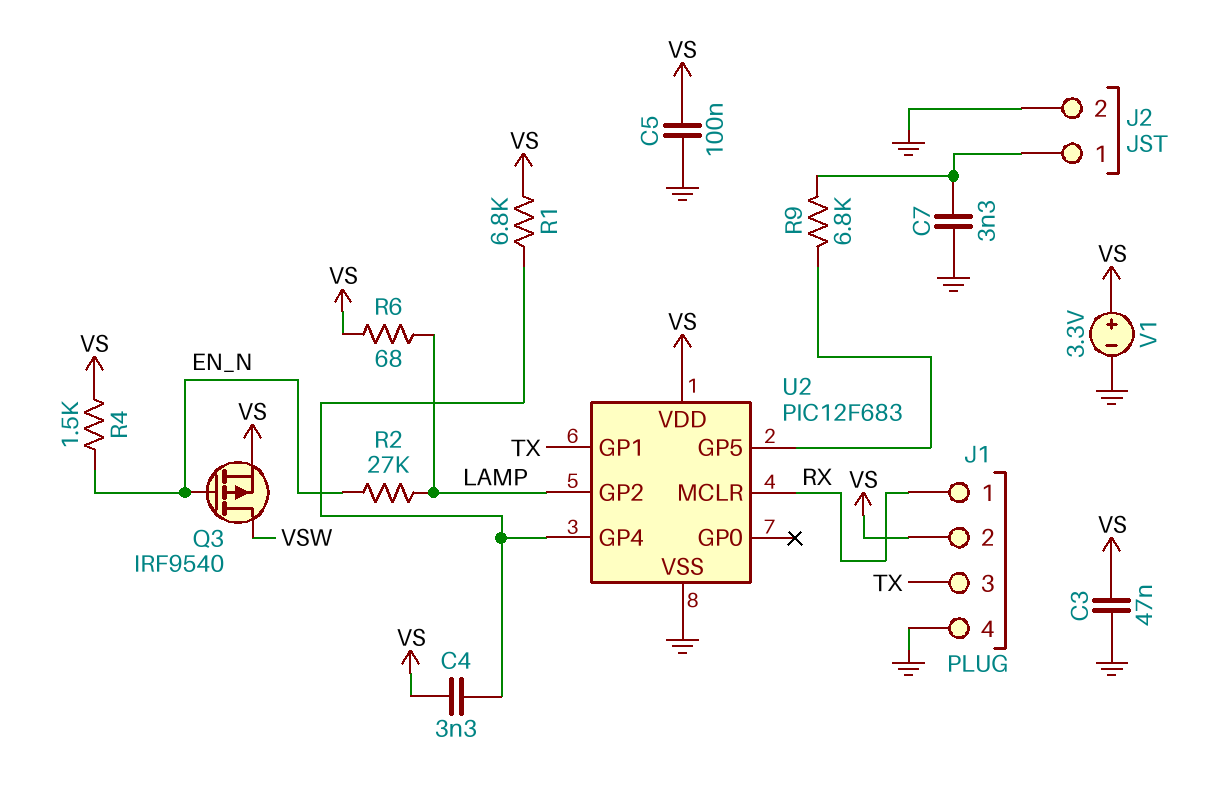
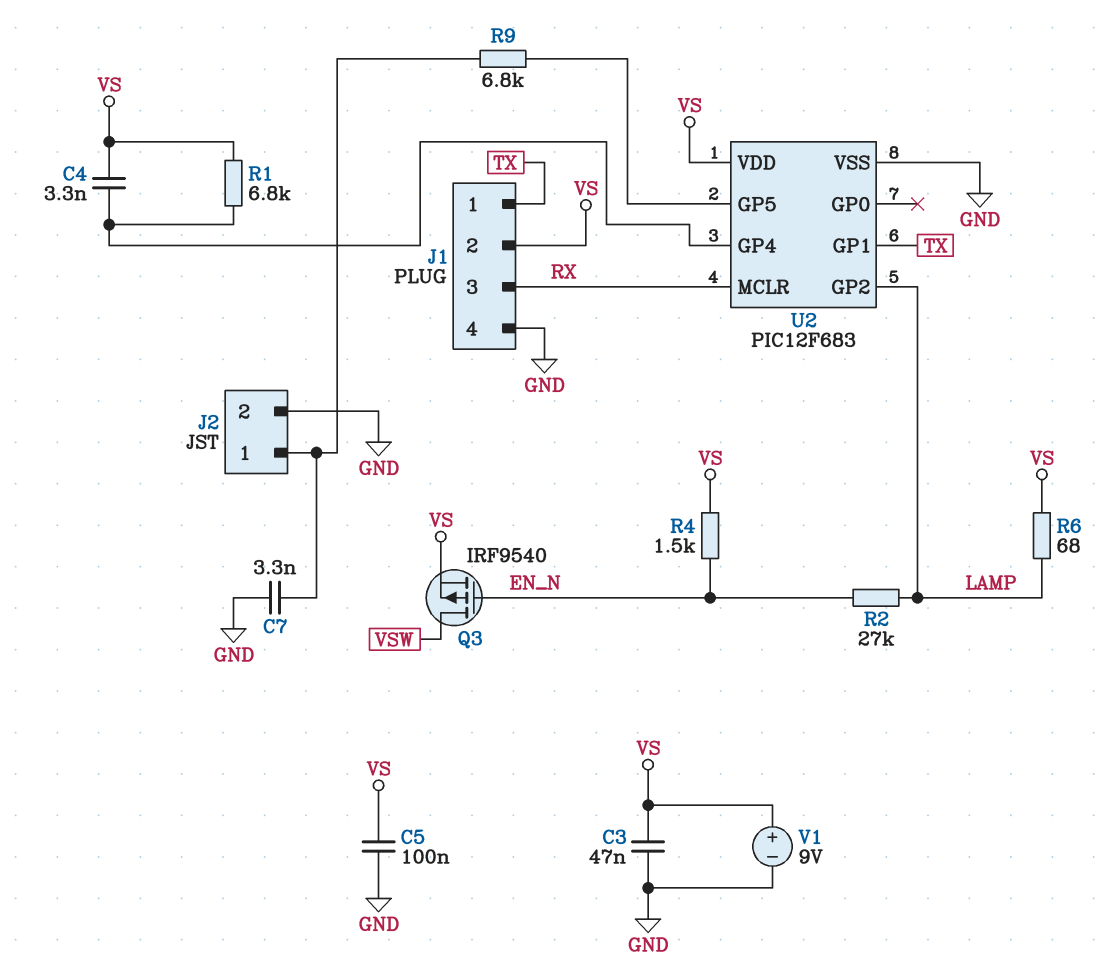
J1 pin 1: RX -> TX
J1 pin 3: TX -> RX
V1: 3.3V (plus VS, minus GND) -> 9V (plus VS, minus GND)

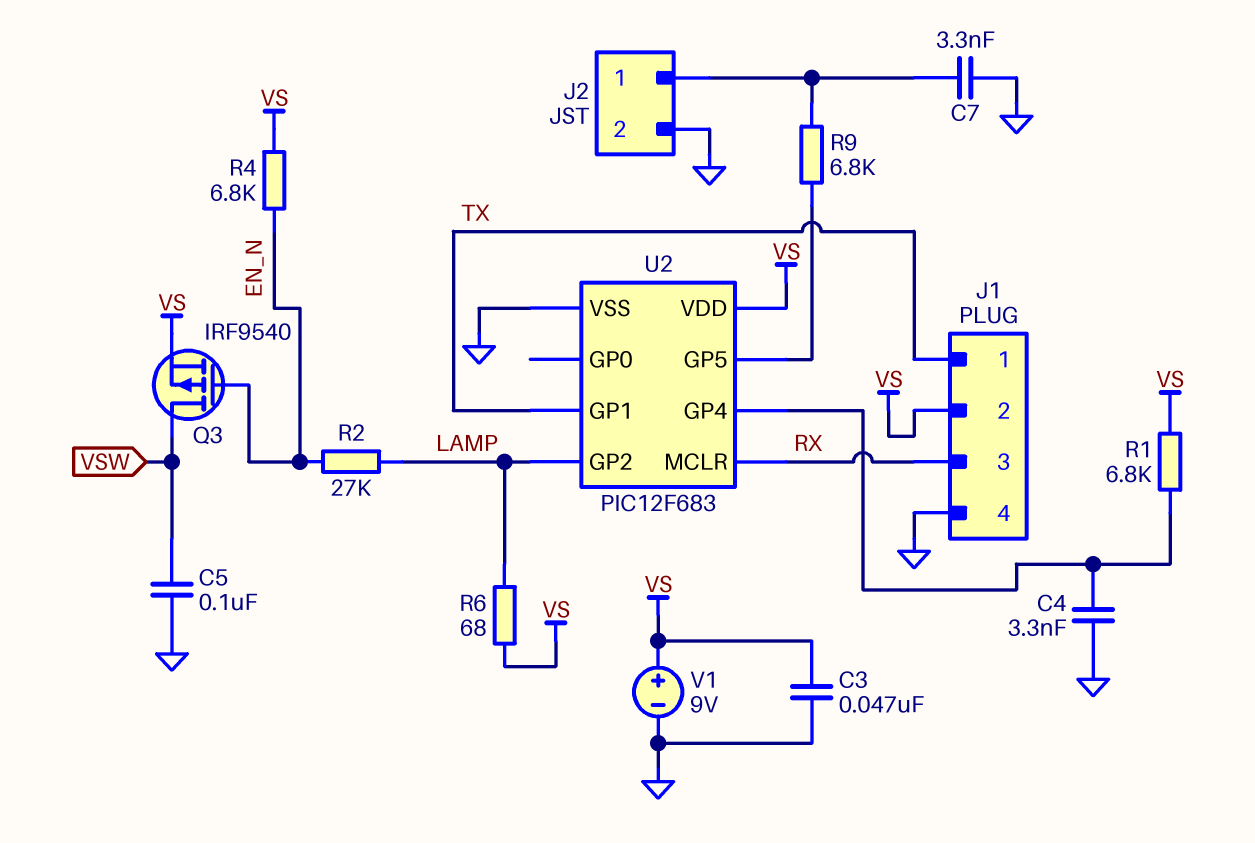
C4: 3.3nF (U2/GP4, VS) -> 3.3nF (GND, U2/GP4)
C5: 100nF (GND, VS) -> 100nF (GND, VSW)
R4: 1.5k (EN_N, VS) -> 6.8k (EN_N, VS)

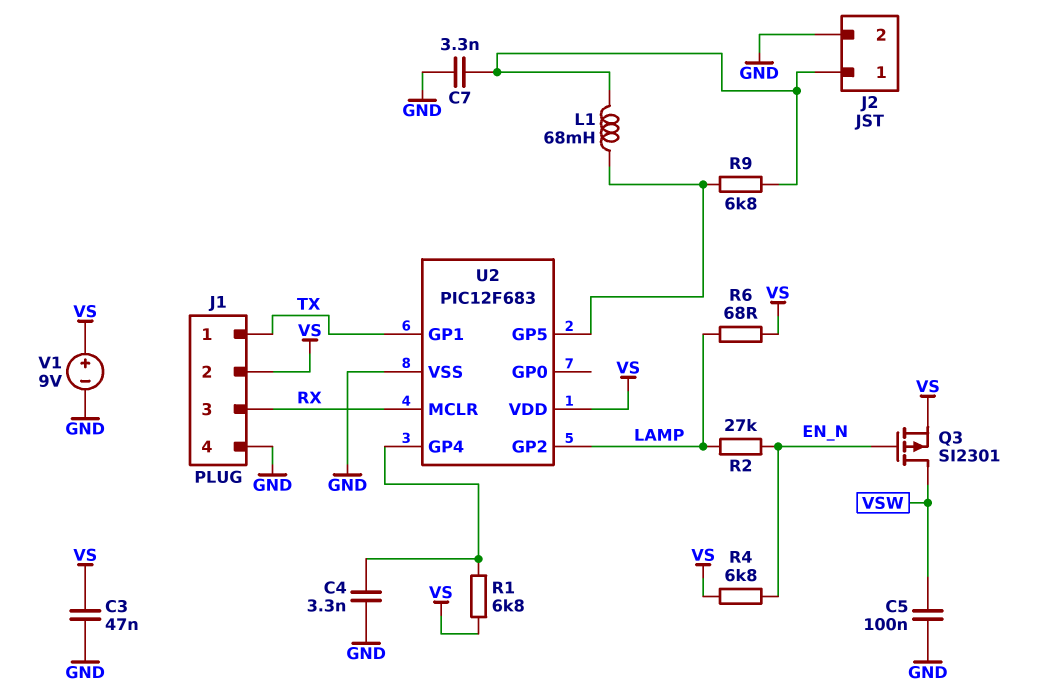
L1: none -> 68mH (J2/1, U2/GP5)
Q3: PMOS IRF9540 (G EN_N, D VSW, S VS) -> PMOS SI2301 (G EN_N, D VSW, S VS)

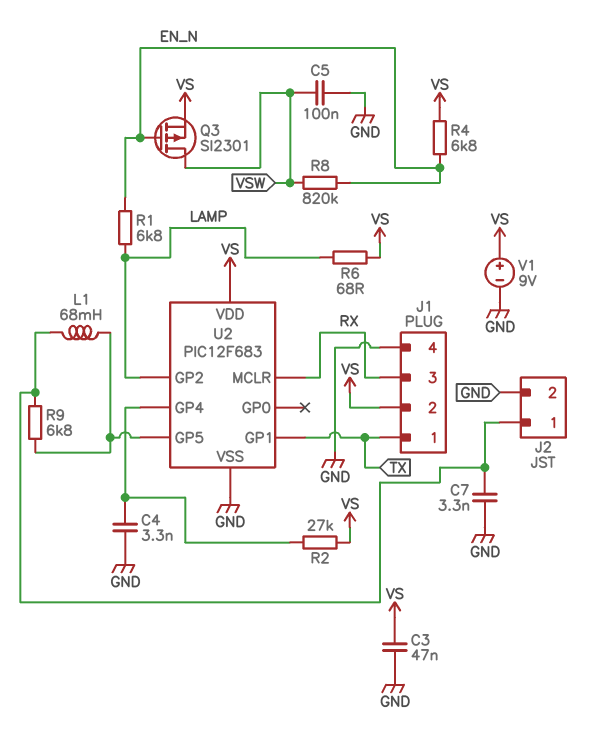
R1: 6.8k (U2/GP4, VS) -> 6.8k (EN_N, LAMP)
R2: 27k (EN_N, LAMP) -> 27k (U2/GP4, VS)
R8: none -> 820k (EN_N, VSW)

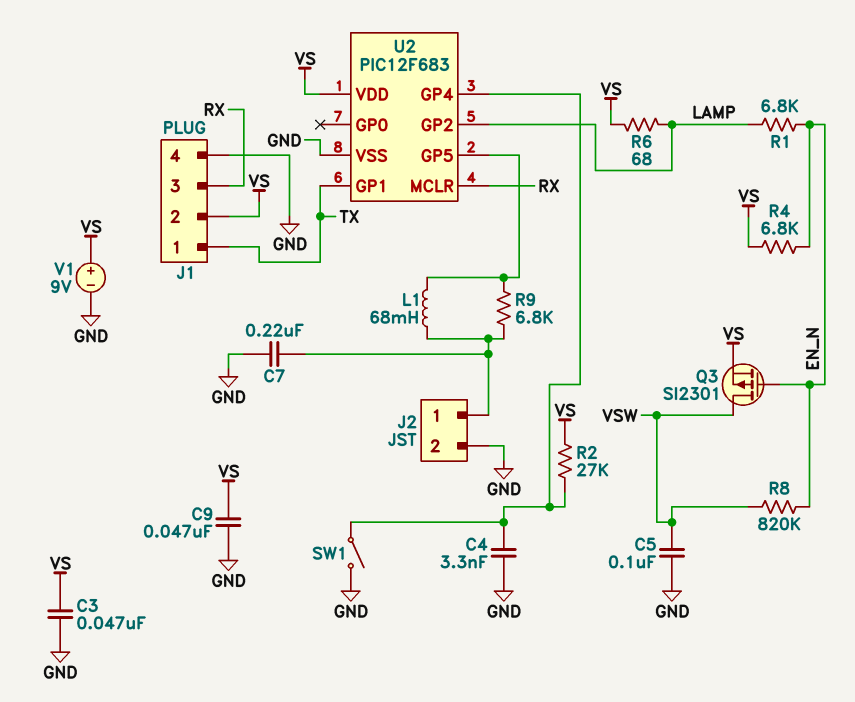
C7: 3.3nF (GND, J2/1) -> 220nF (GND, J2/1)
C9: none -> 47nF (GND, VS)
SW1: none -> switch (GND, U2/GP4)

